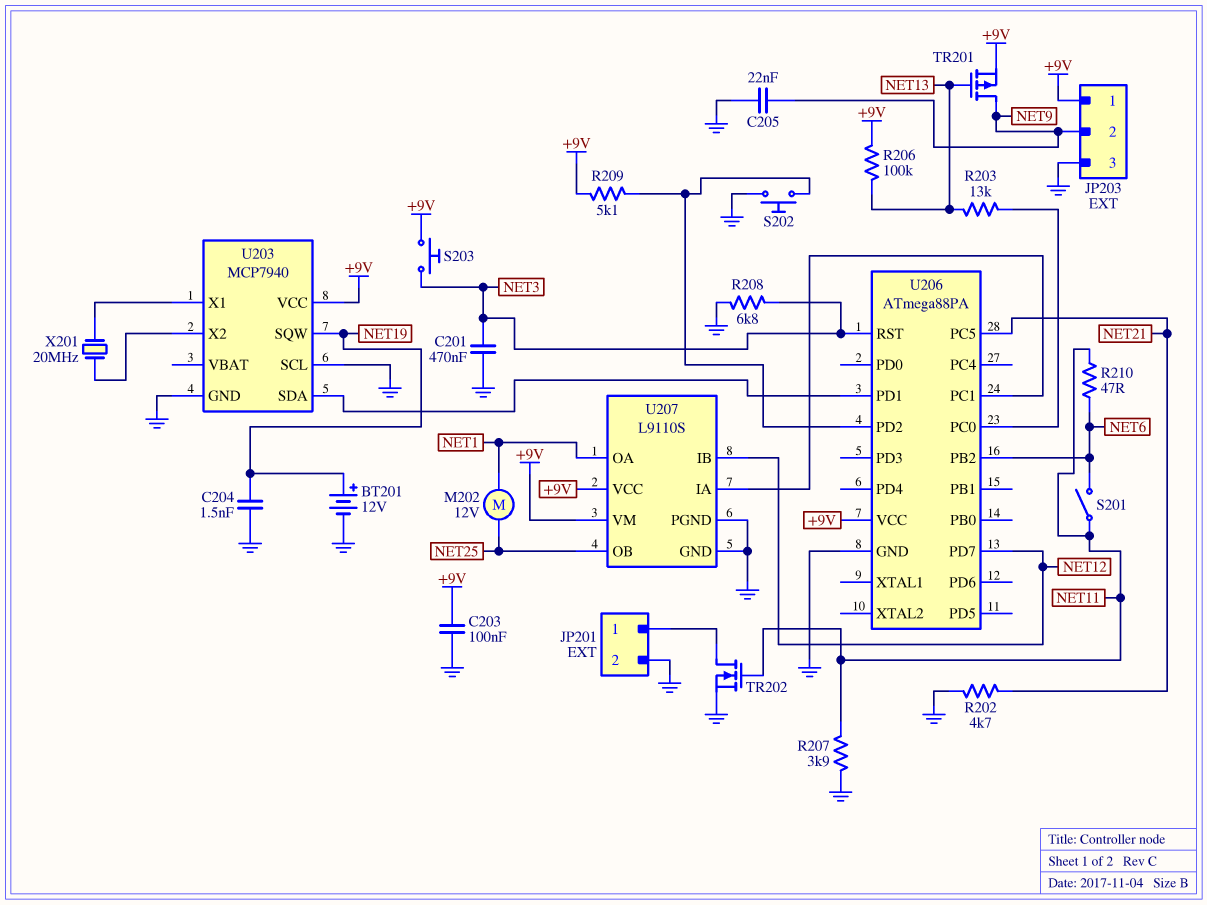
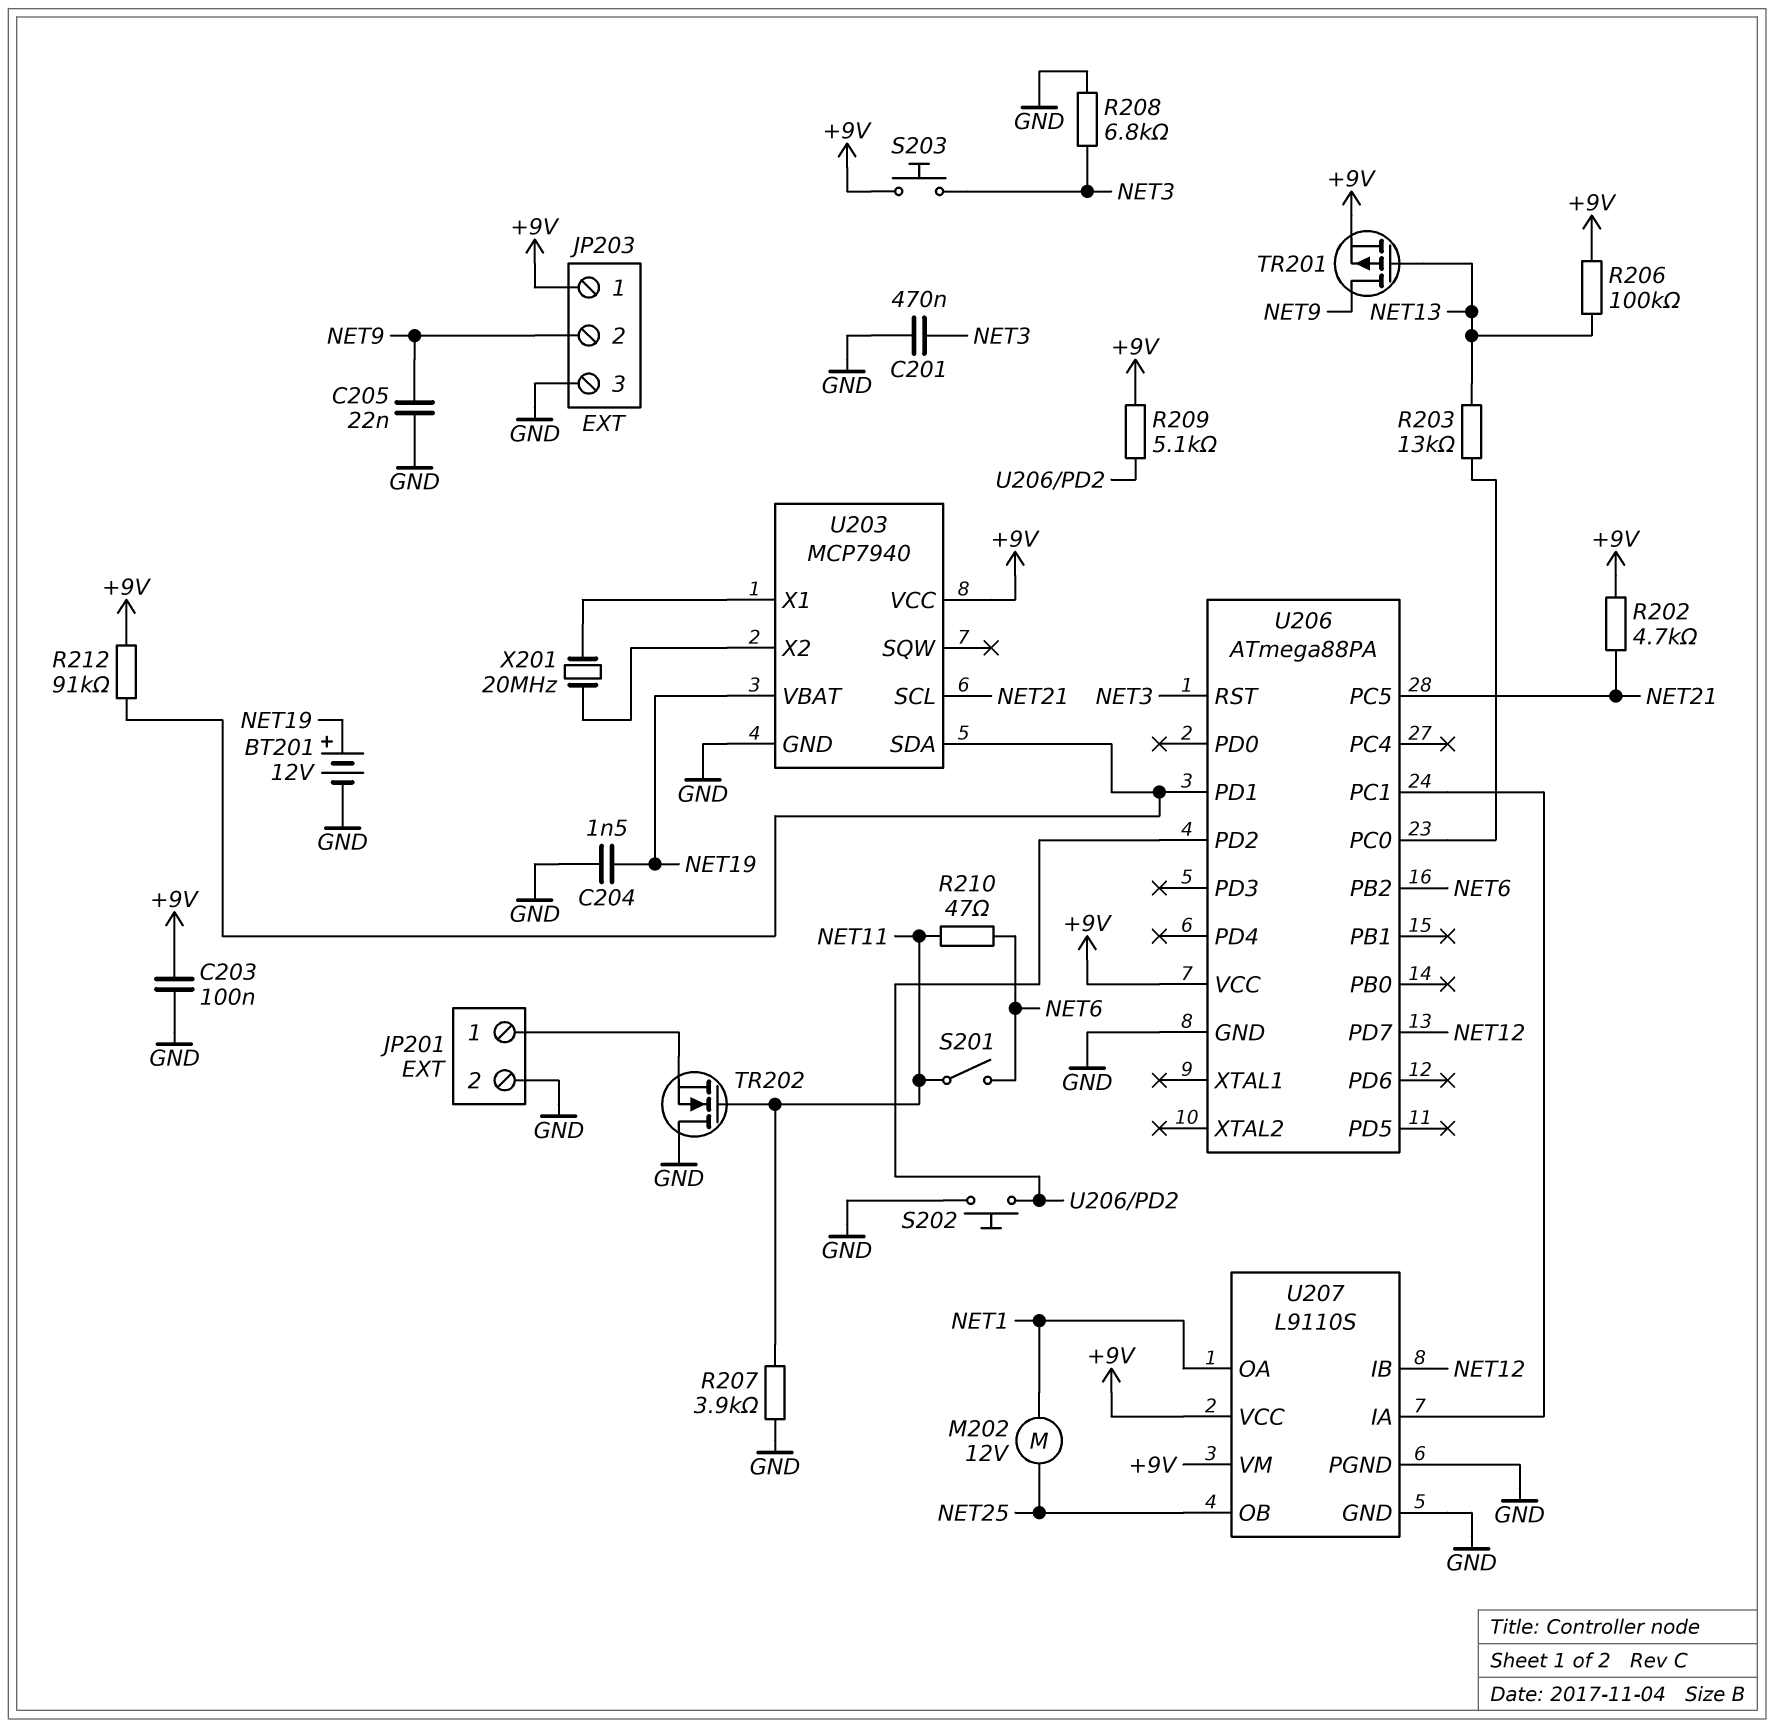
R202: 4.7k (GND, NET21) -> 4.7k (+9V, NET21)
R212: none -> 91k (+9V, U203/SDA)
TR202: NMOS (G NET11, D JP201/1, S GND) -> NMOS (G NET11, D GND, S JP201/1)
U203 pin SCL: GND -> NET21
U203 pin SQW: NET19 -> none
U203 pin VBAT: none -> NET19

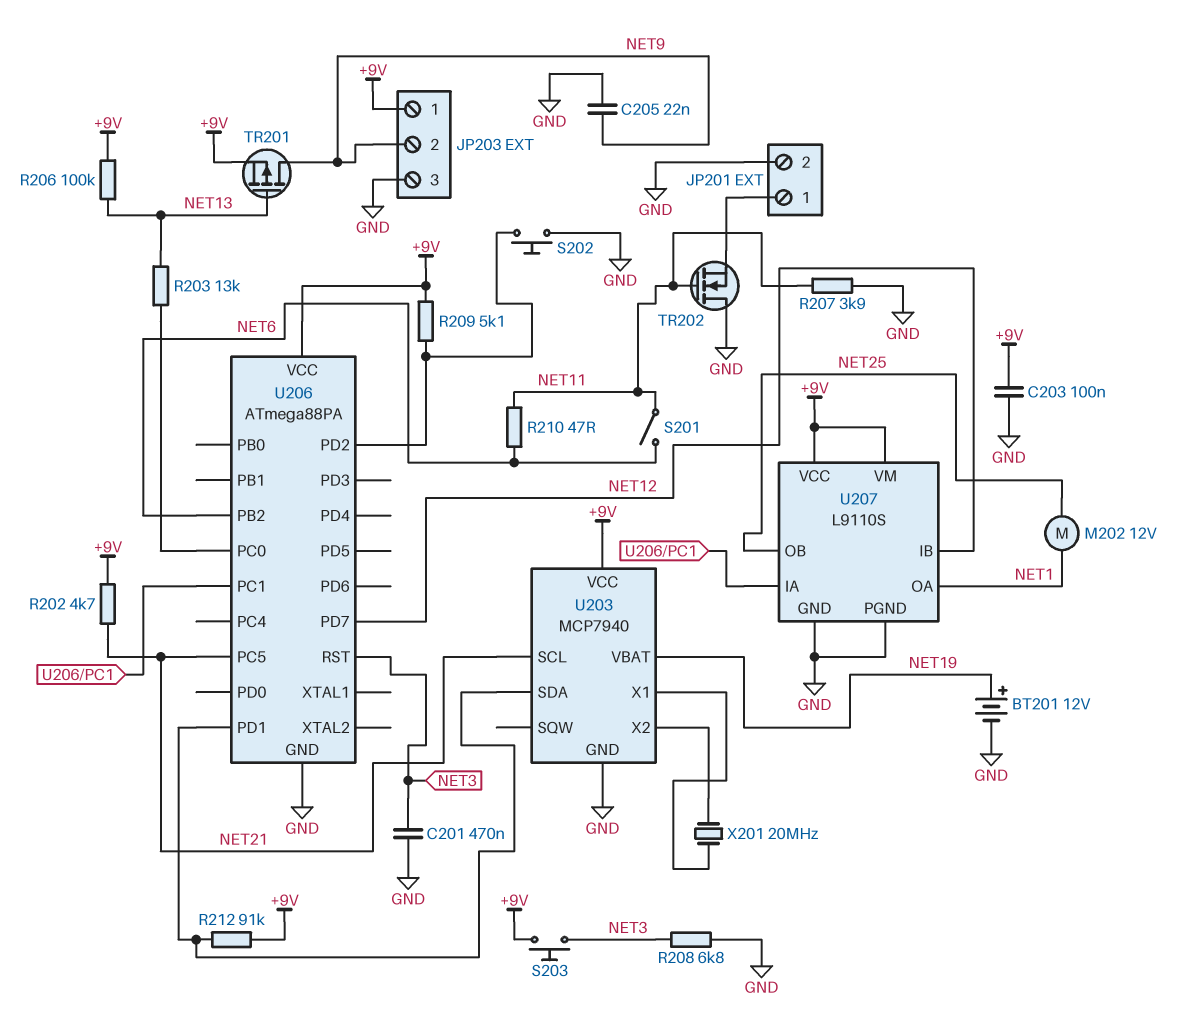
C204: 1.5nF (GND, NET19) -> none

